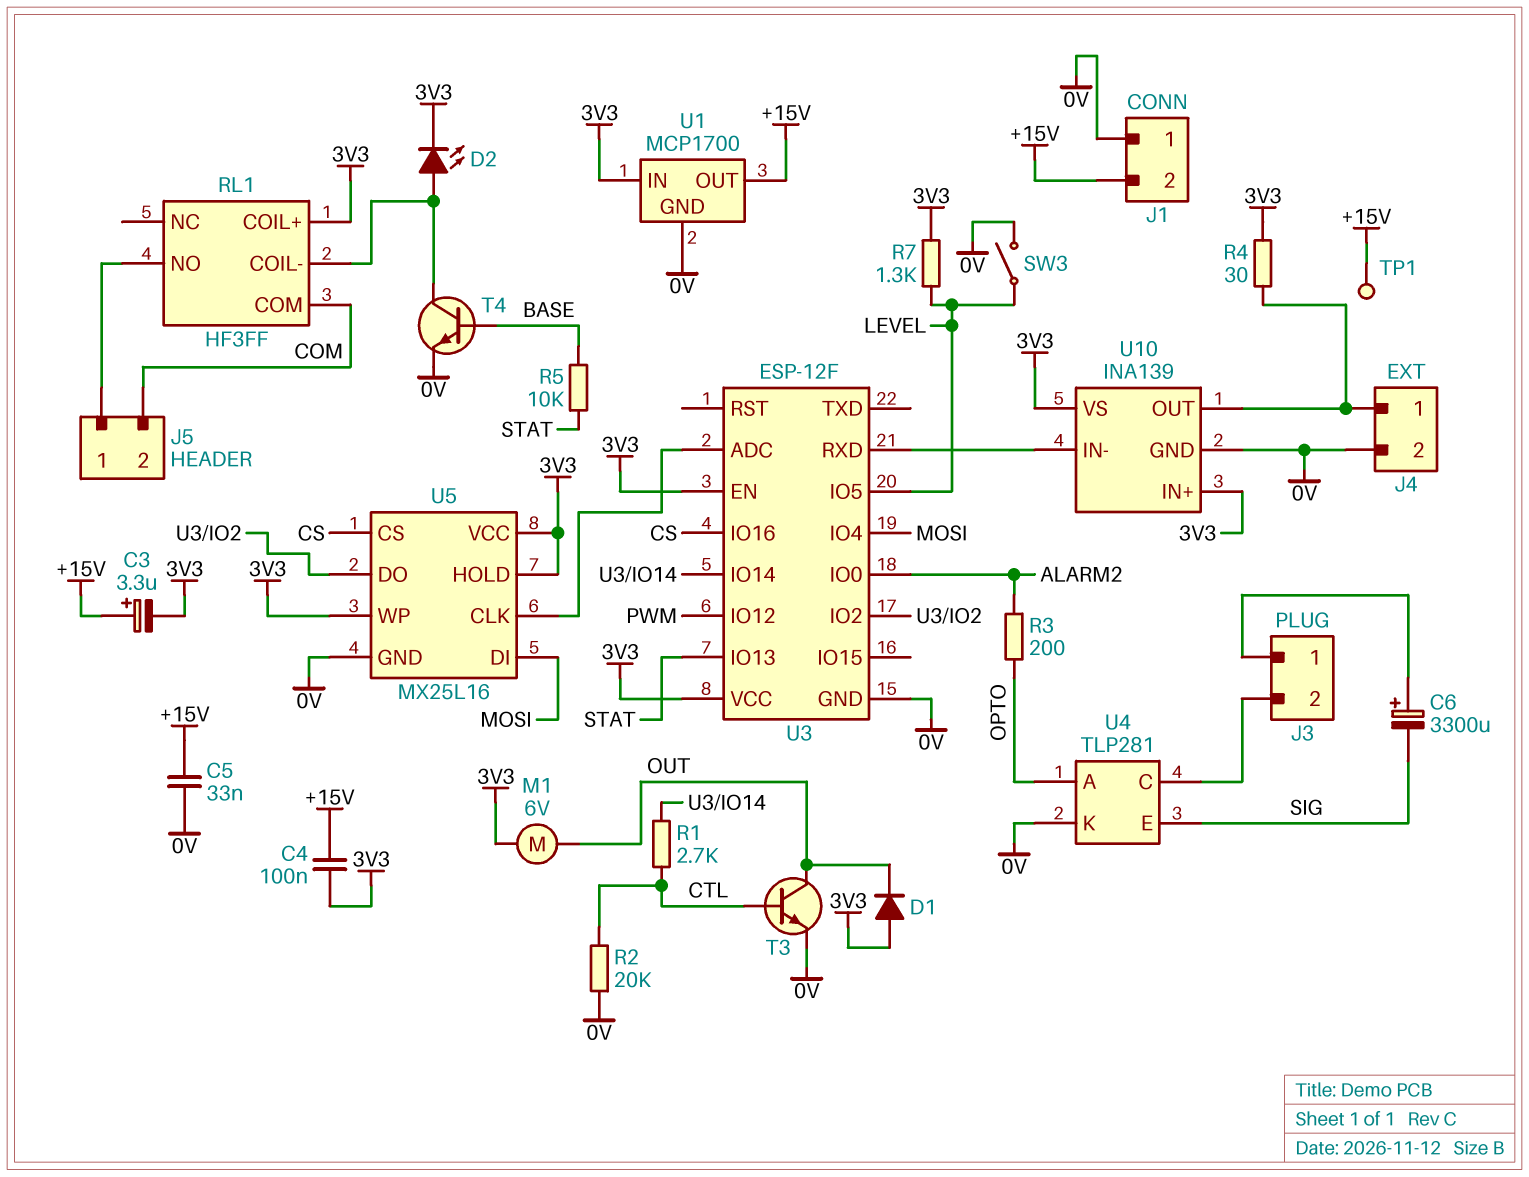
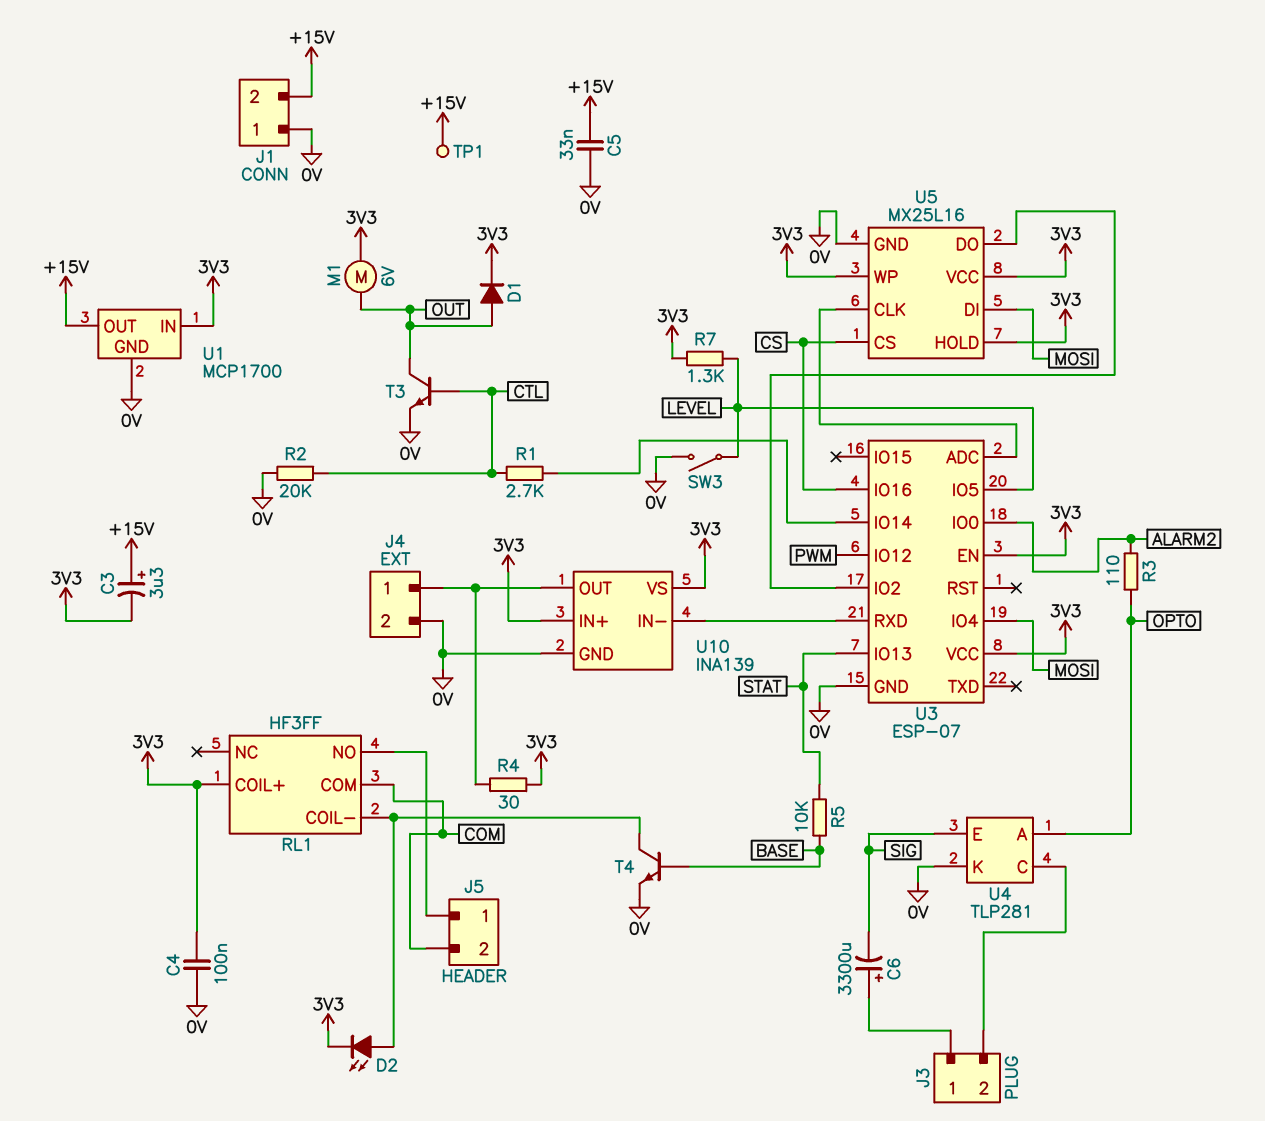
C4: 100nF (+15V, 3V3) -> 100nF (0V, 3V3)
D1: diode (A 3V3, K OUT) -> diode (A OUT, K 3V3)
R3: 200 (ALARM2, OPTO) -> 110 (ALARM2, OPTO)
U3: ESP-12F -> ESP-07

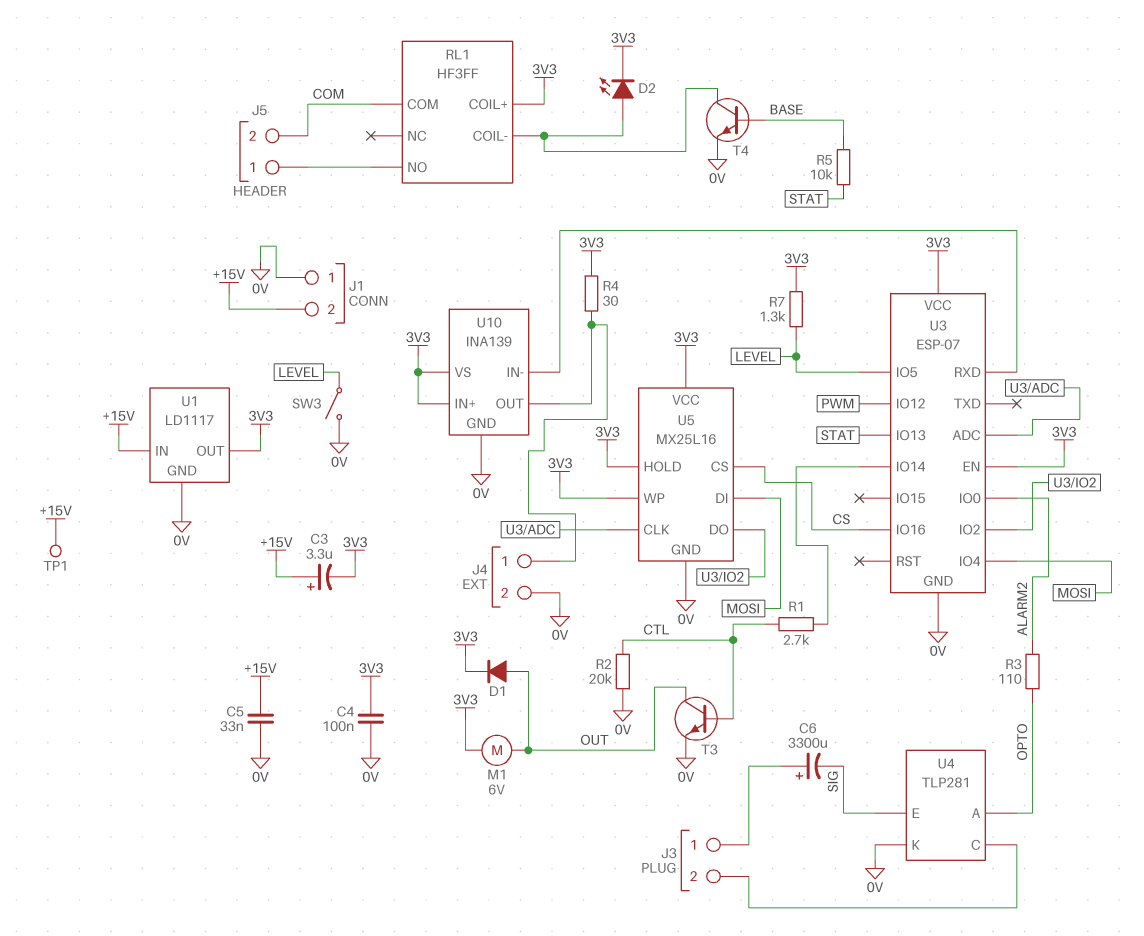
U1: MCP1700 -> LD1117
U1 pin IN: 3V3 -> +15V
U1 pin OUT: +15V -> 3V3

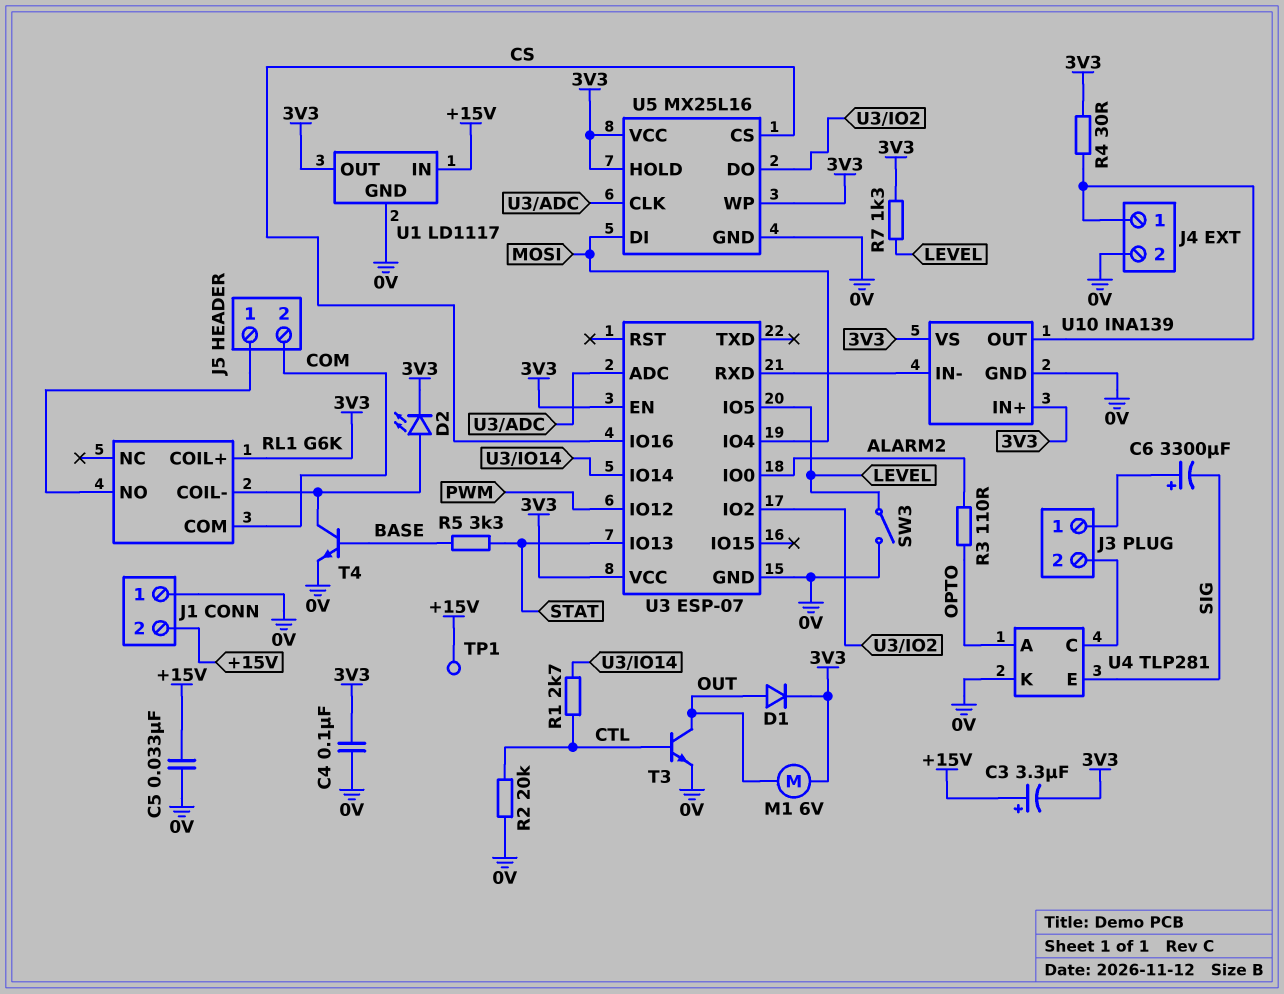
R5: 10k (BASE, STAT) -> 3.3k (BASE, STAT)
RL1: HF3FF -> G6K

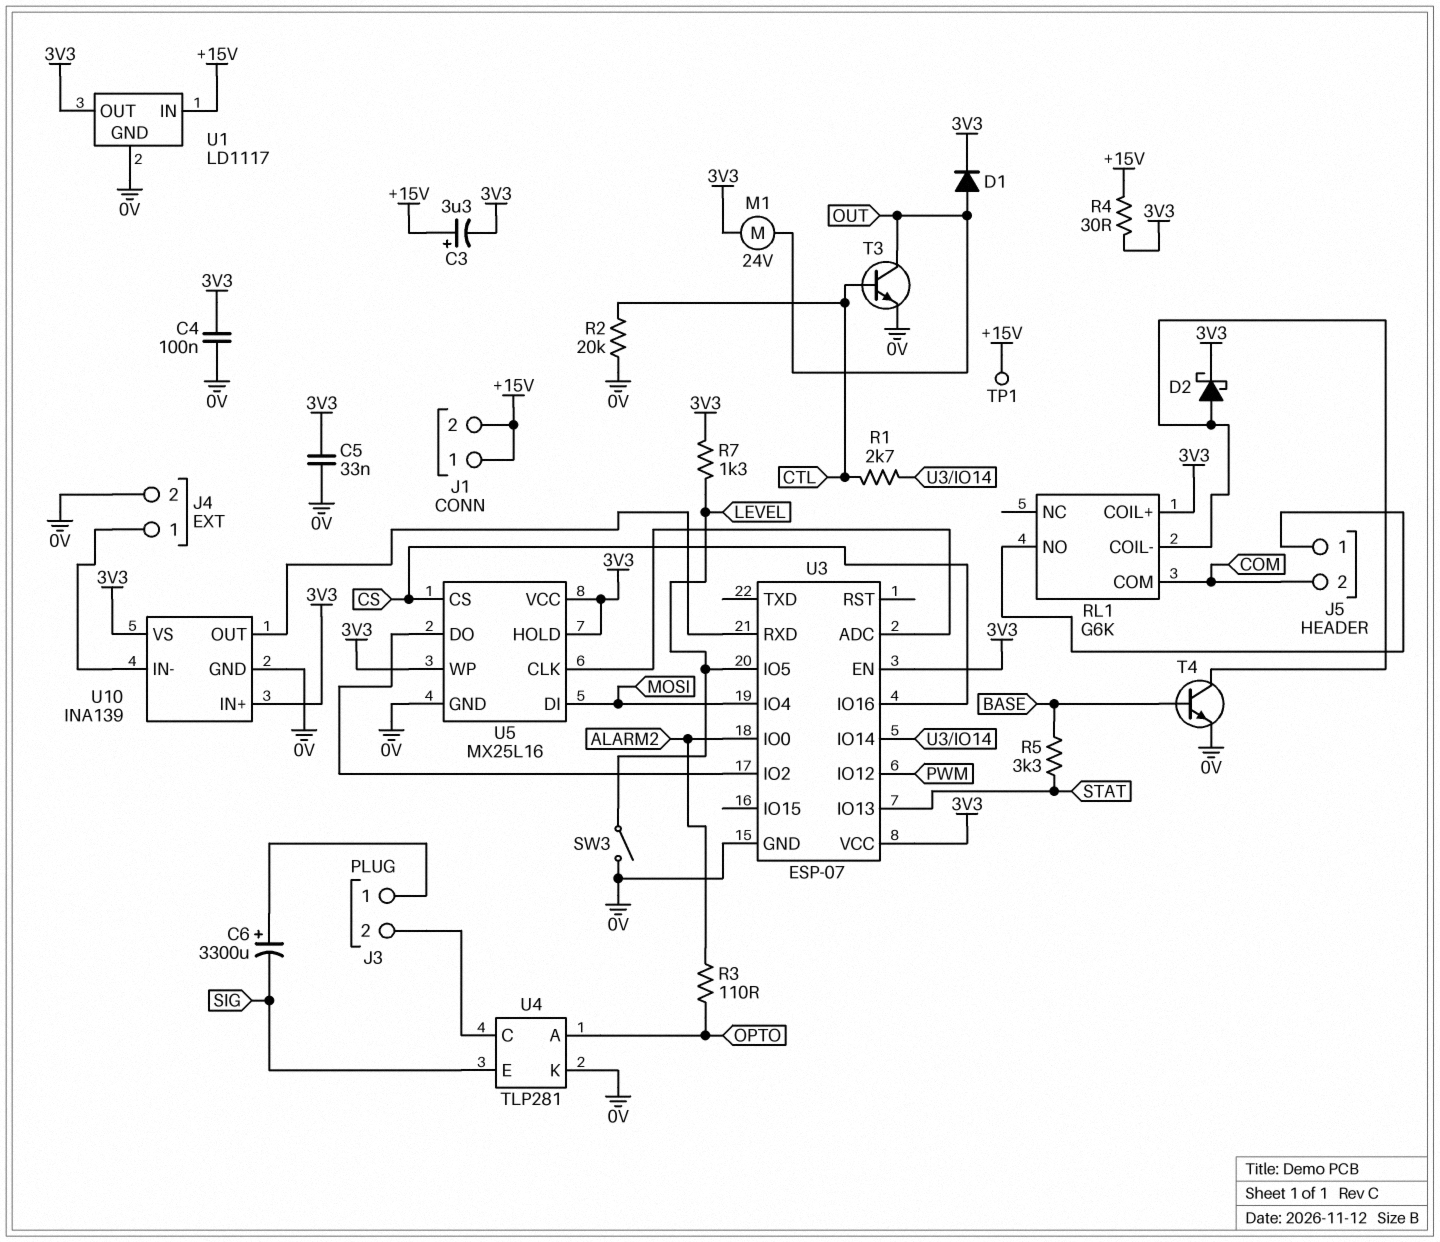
C5: 33nF (+15V, 0V) -> 33nF (0V, 3V3)
D2: LED (A RL1/COIL-, K 3V3) -> schottky (A RL1/COIL-, K 3V3)
J1 pin 1: 0V -> +15V
M1: motor 6V (3V3, OUT) -> motor 24V (3V3, OUT)
R4: 30 (3V3, J4/1) -> 30 (+15V, 3V3)
U10 pin IN-: U3/RXD -> J4/1
U10 pin OUT: J4/1 -> U3/RXD

